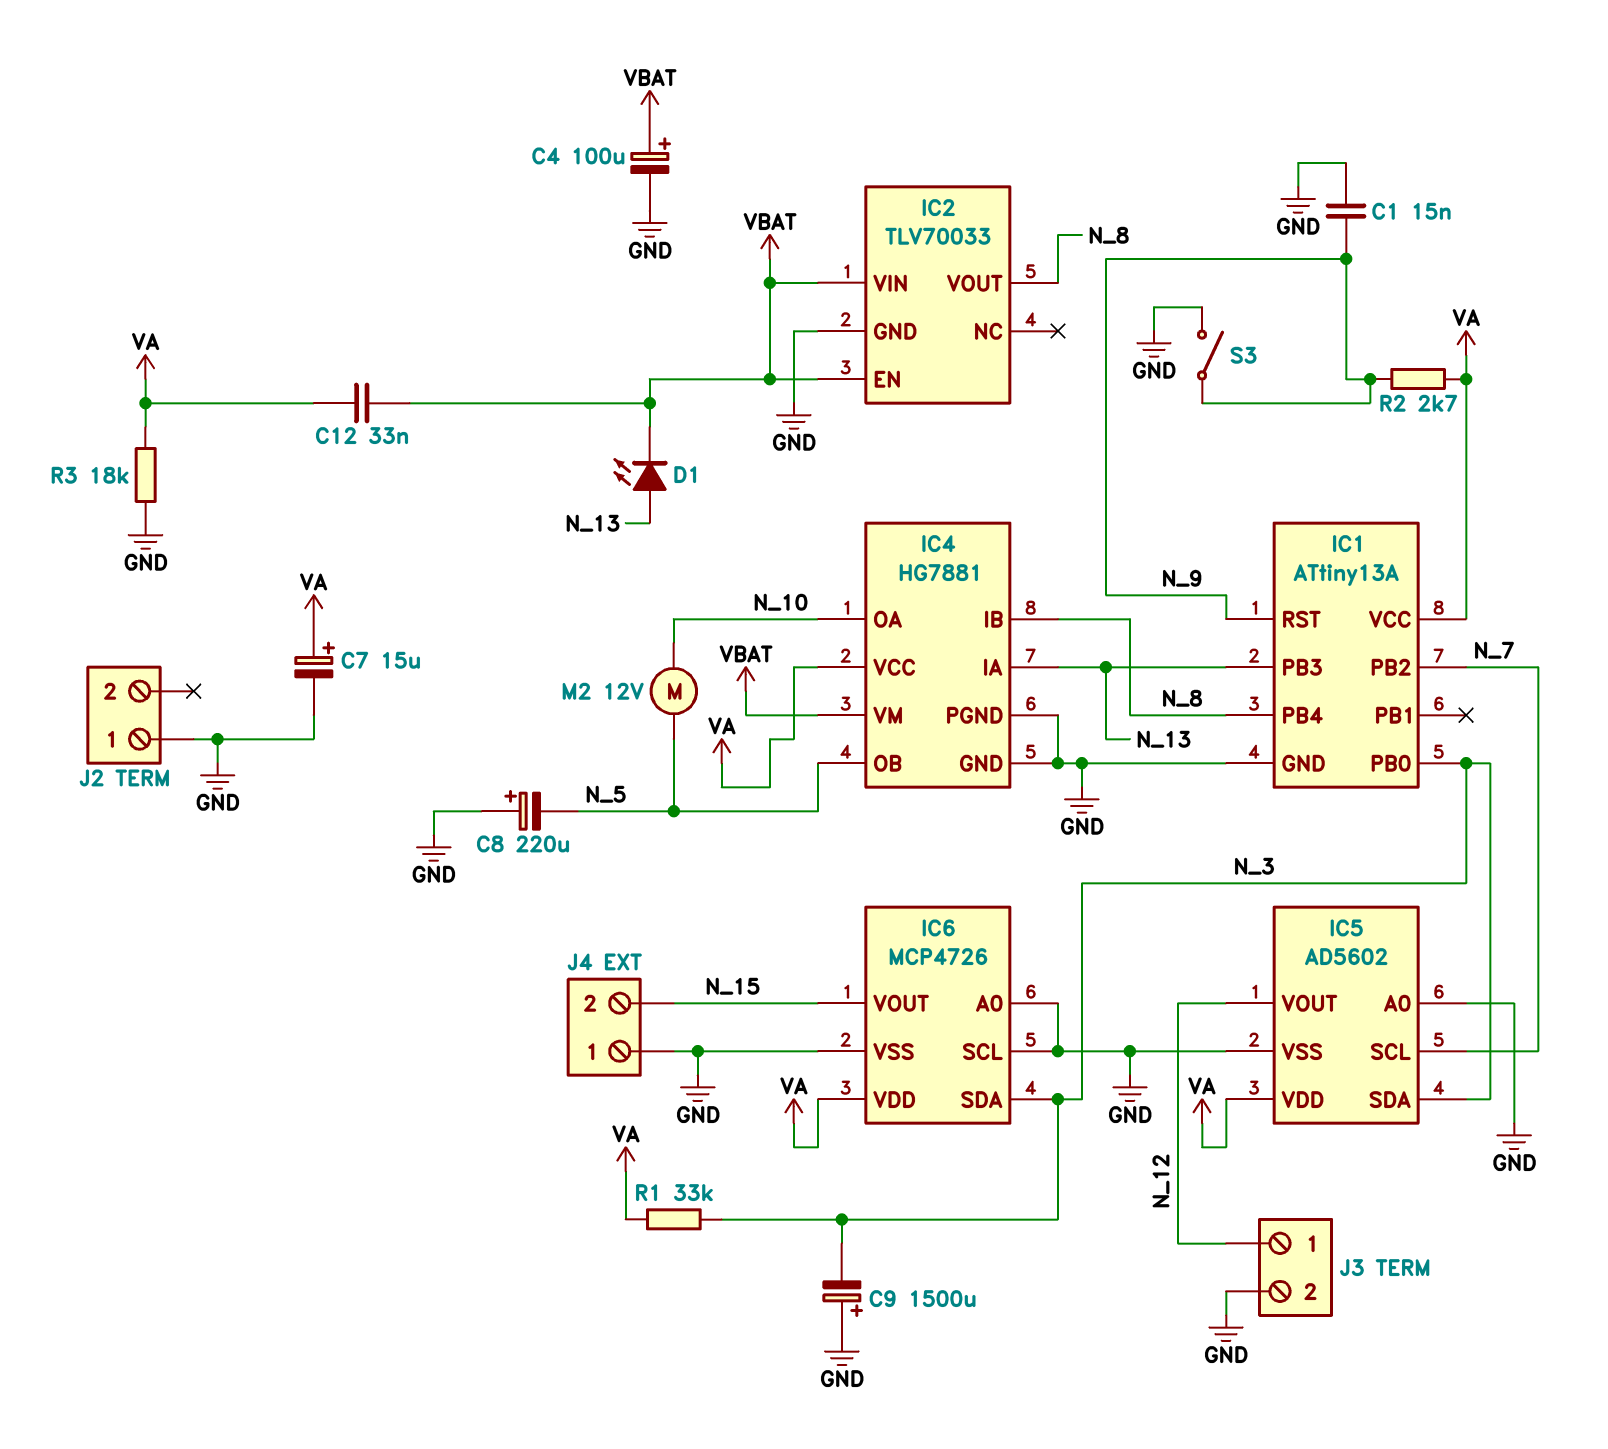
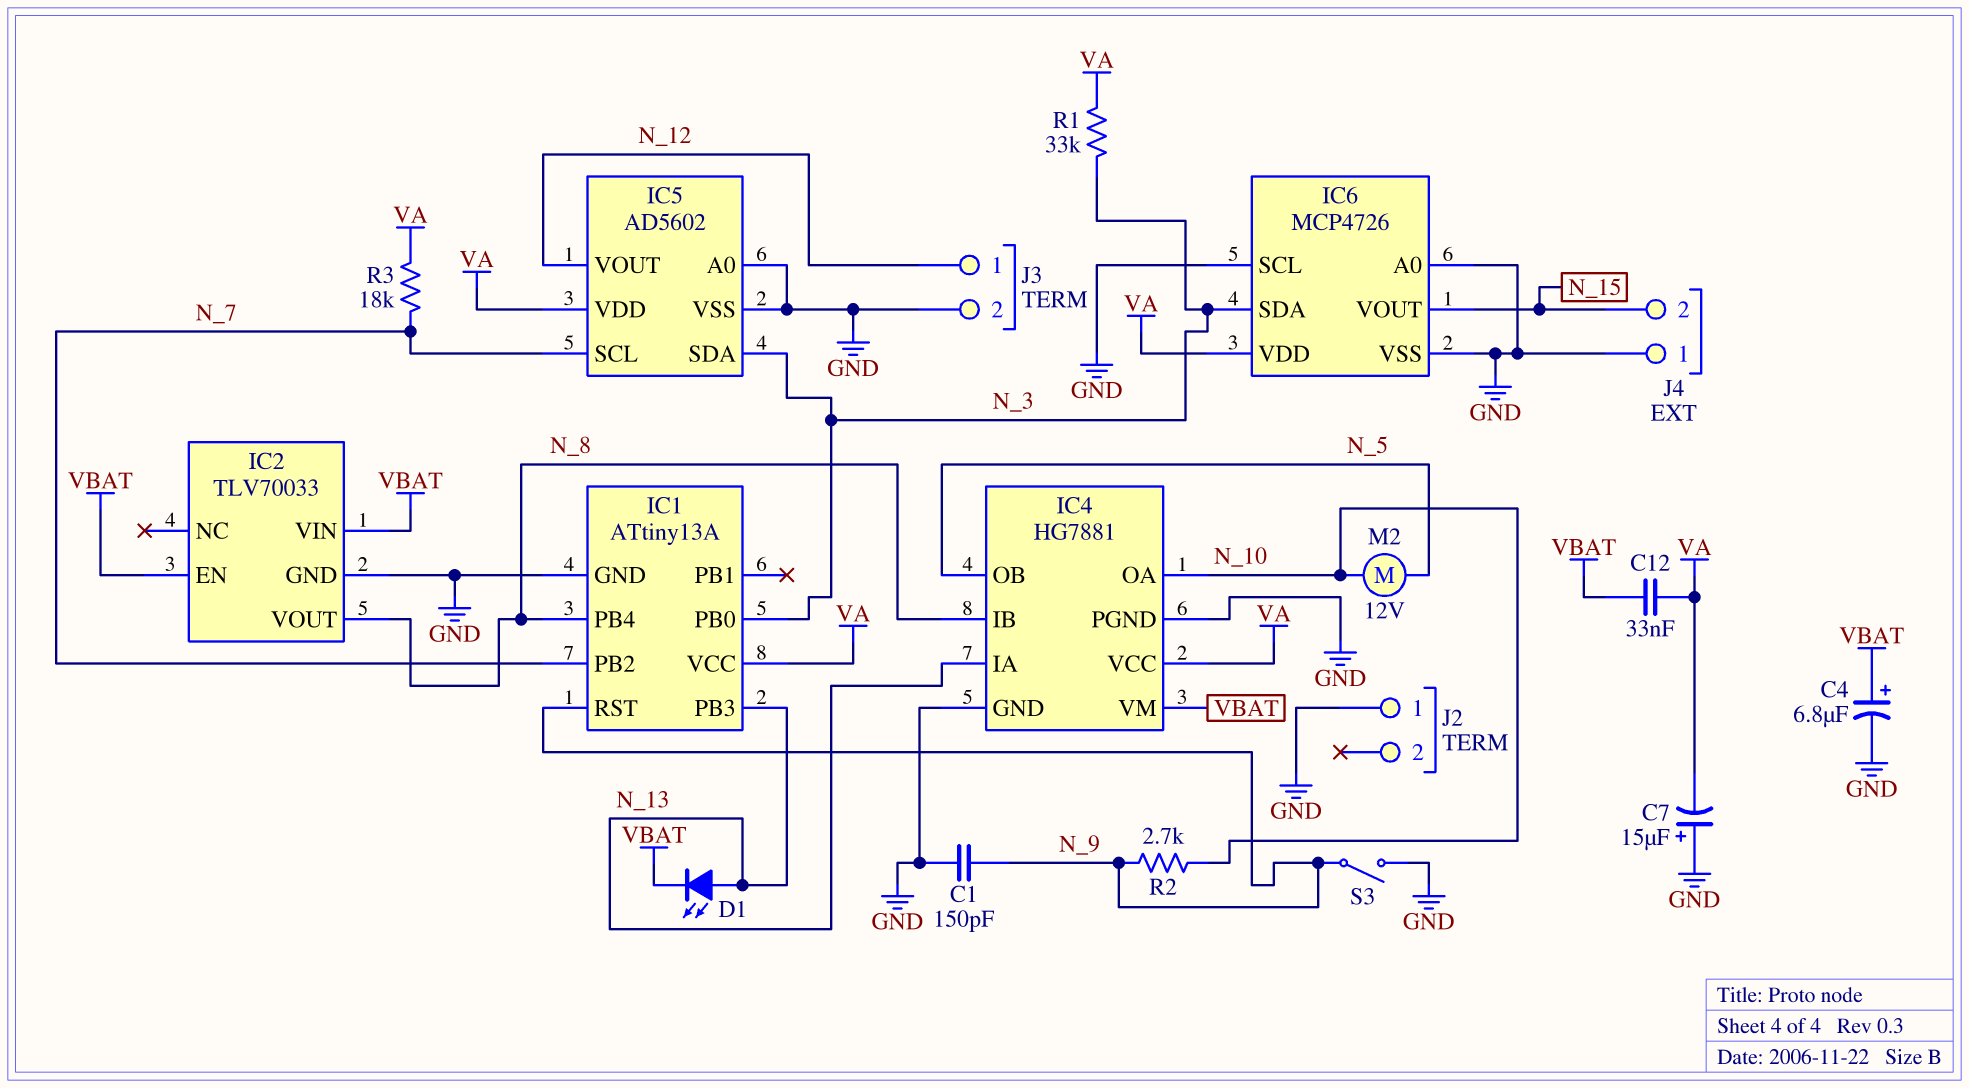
C1: 15nF (GND, N_9) -> 150pF (GND, N_9)
C4: 100uF (plus VBAT, minus GND) -> 6.8uF (plus VBAT, minus GND)
C7: 15uF (plus VA, minus GND) -> 15uF (plus GND, minus VA)
C8: 220uF (plus GND, minus N_5) -> none
C9: 1500uF (plus GND, minus N_3) -> none
R2: 2.7k (N_9, VA) -> 2.7k (N_9, N_10)
R3: 18k (GND, VA) -> 18k (N_7, VA)

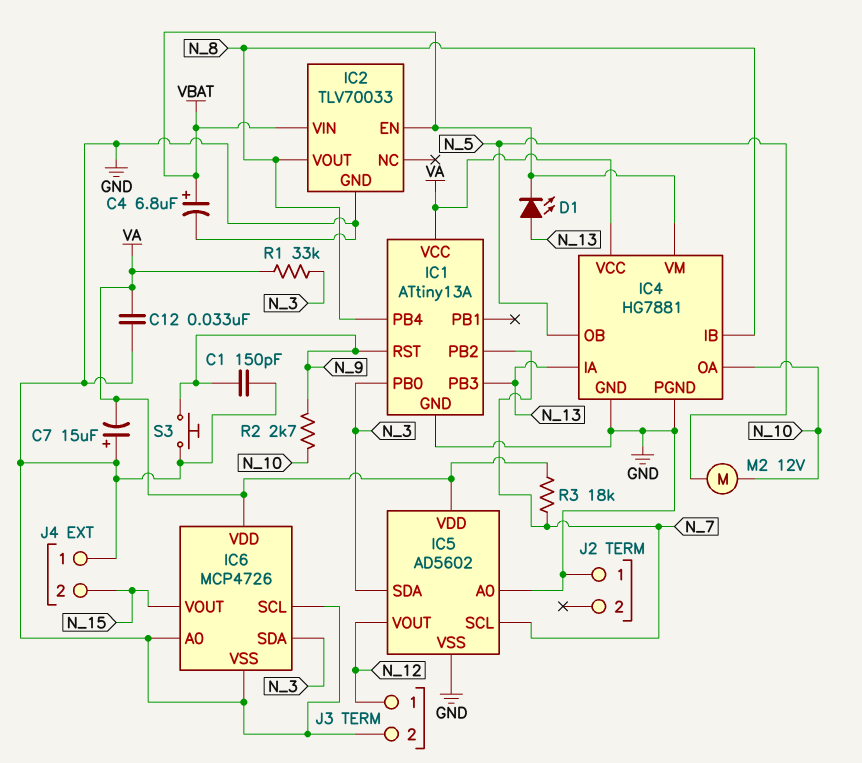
C12: 33nF (VA, VBAT) -> 33nF (GND, VA)
S3: switch (GND, N_9) -> button (GND, N_9)

